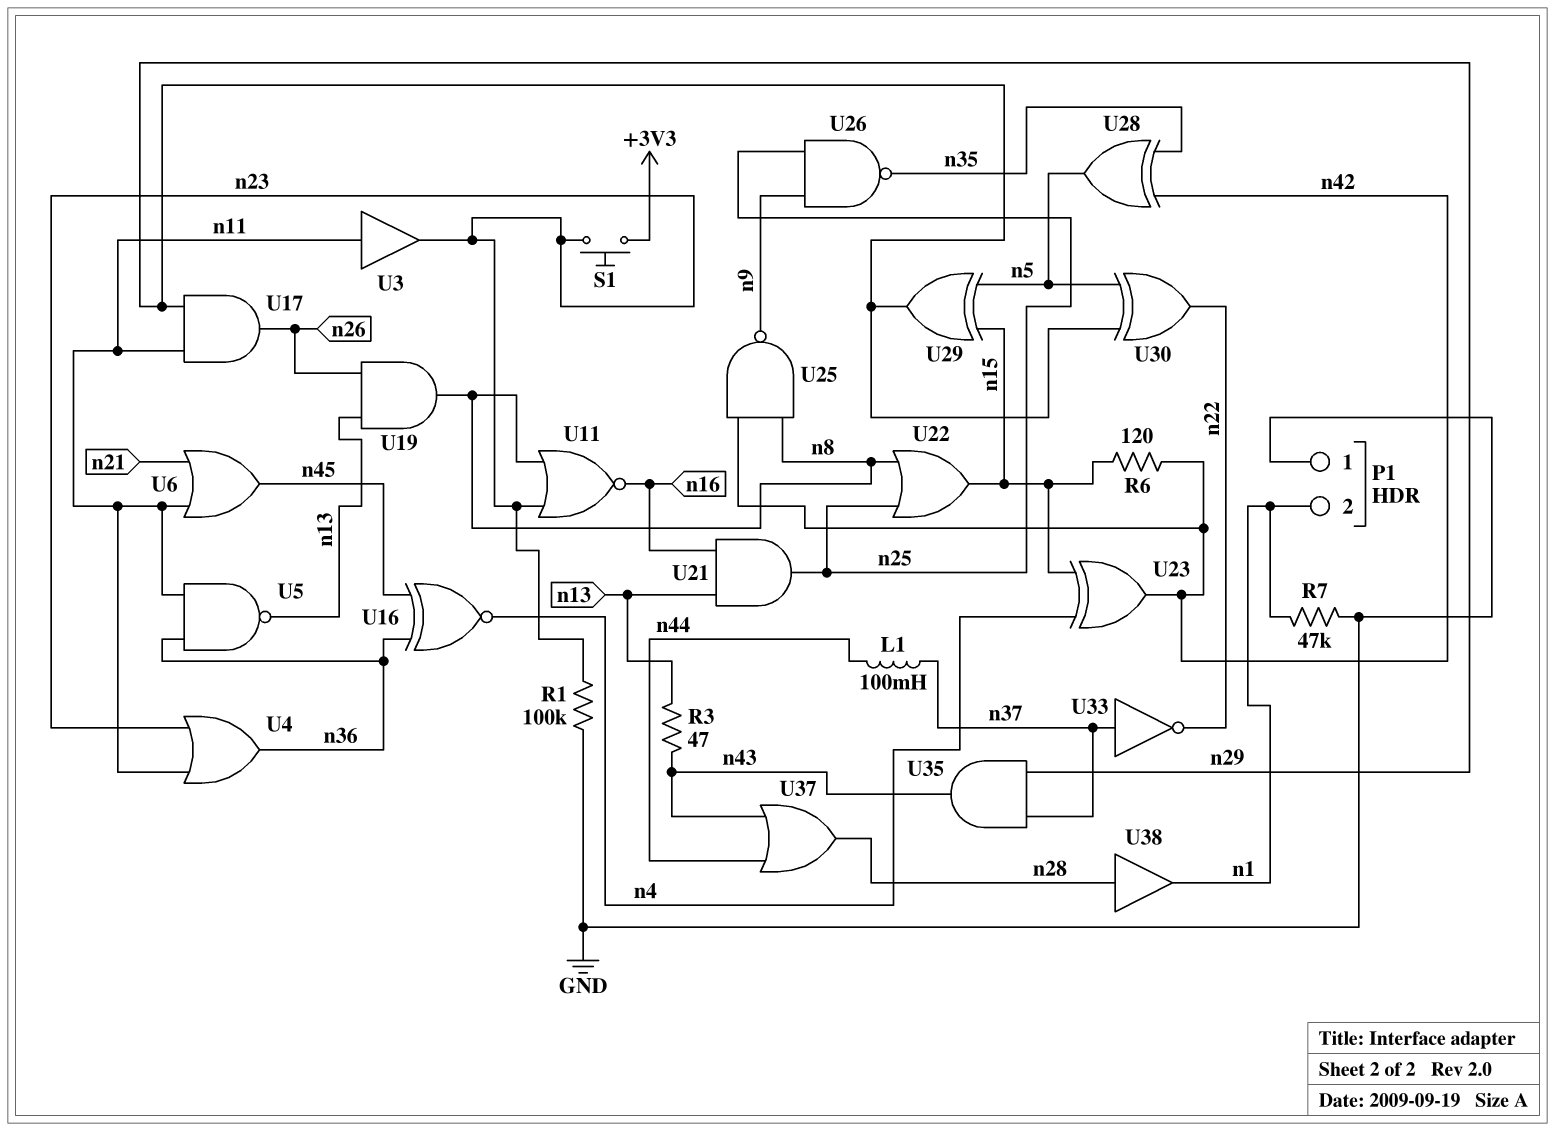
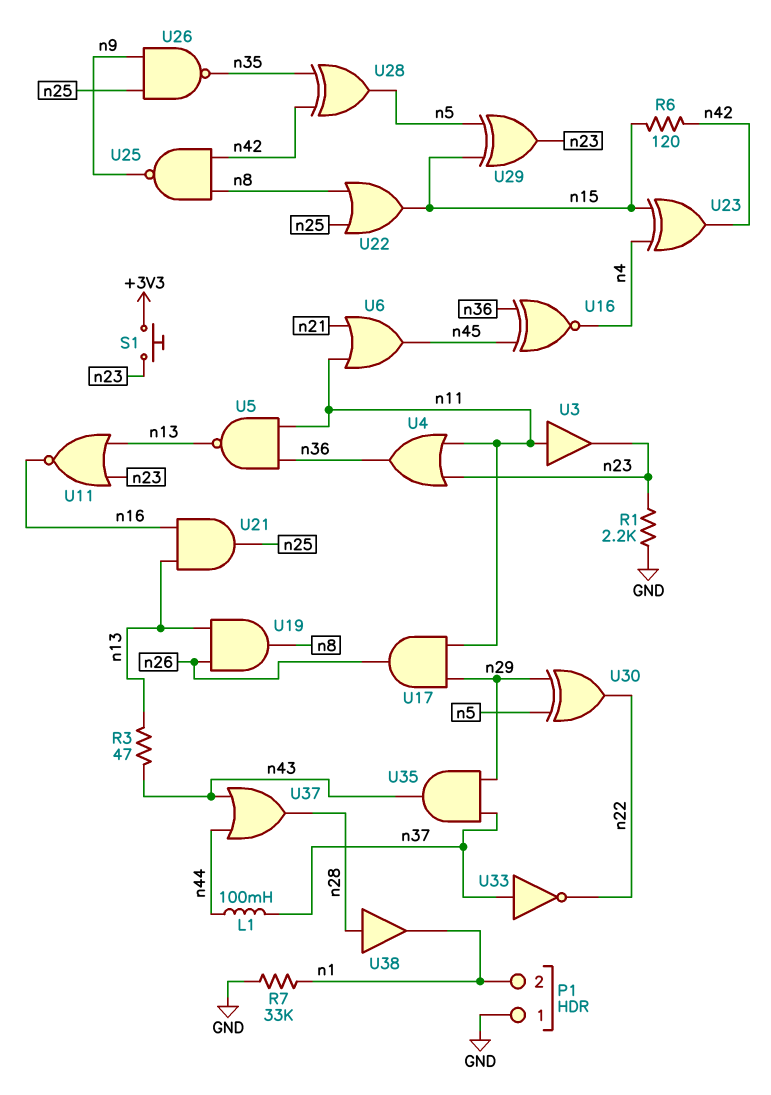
R1: 100k (GND, n23) -> 2.2k (GND, n23)
R7: 47k (GND, n1) -> 33k (GND, n1)
U11: NOR (in n8, in n23, out n16) -> NOR (in n13, in n23, out n16)
U29: XOR (in n5, in n15, out n29) -> XOR (in n5, in n15, out n23)

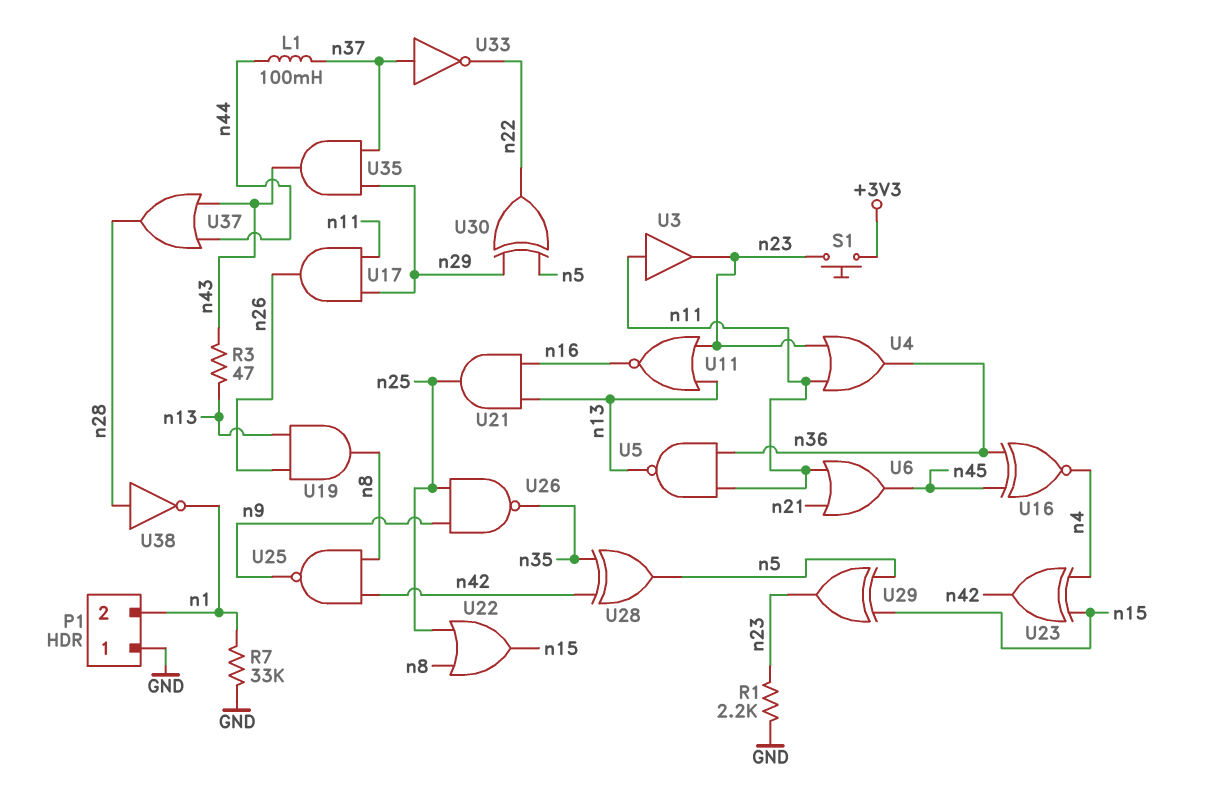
R6: 120 (n15, n42) -> none
U38: buffer (in n28, out n1) -> NOT (in n28, out n1)

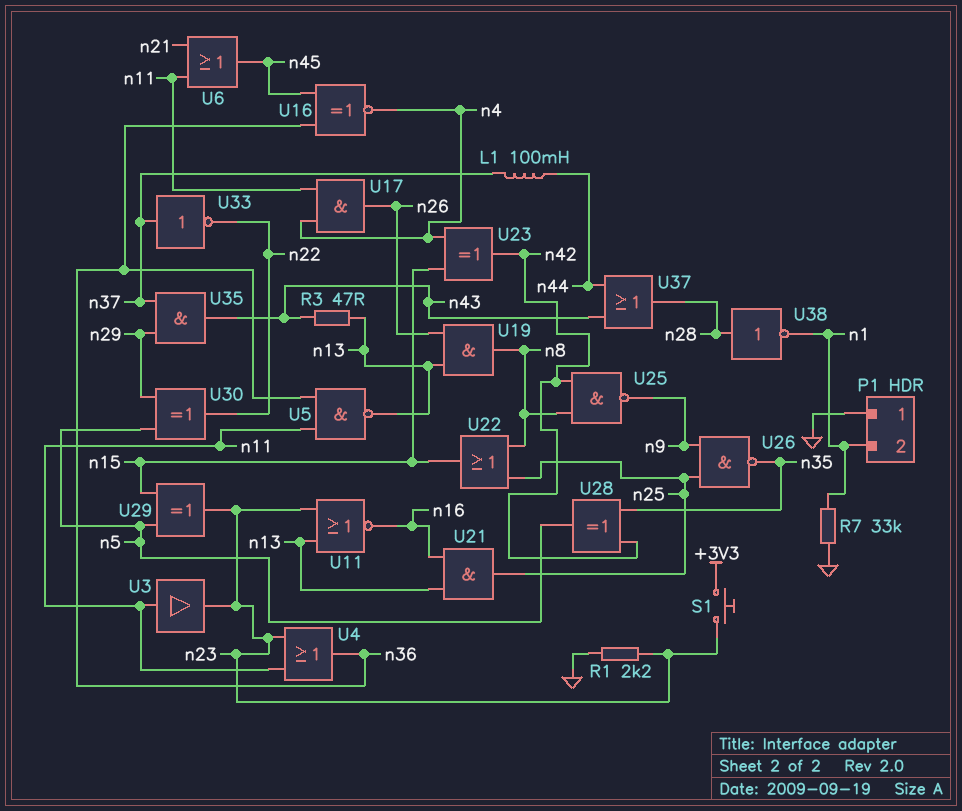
U17: AND (in n11, in n29, out n26) -> AND (in n4, in n11, out n26)

